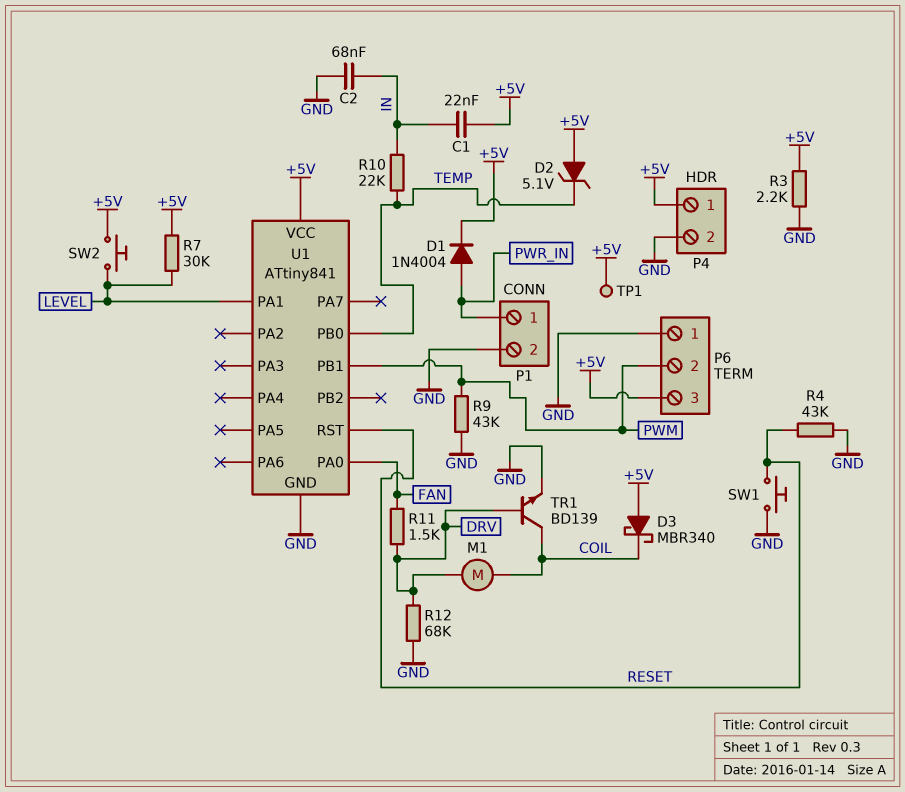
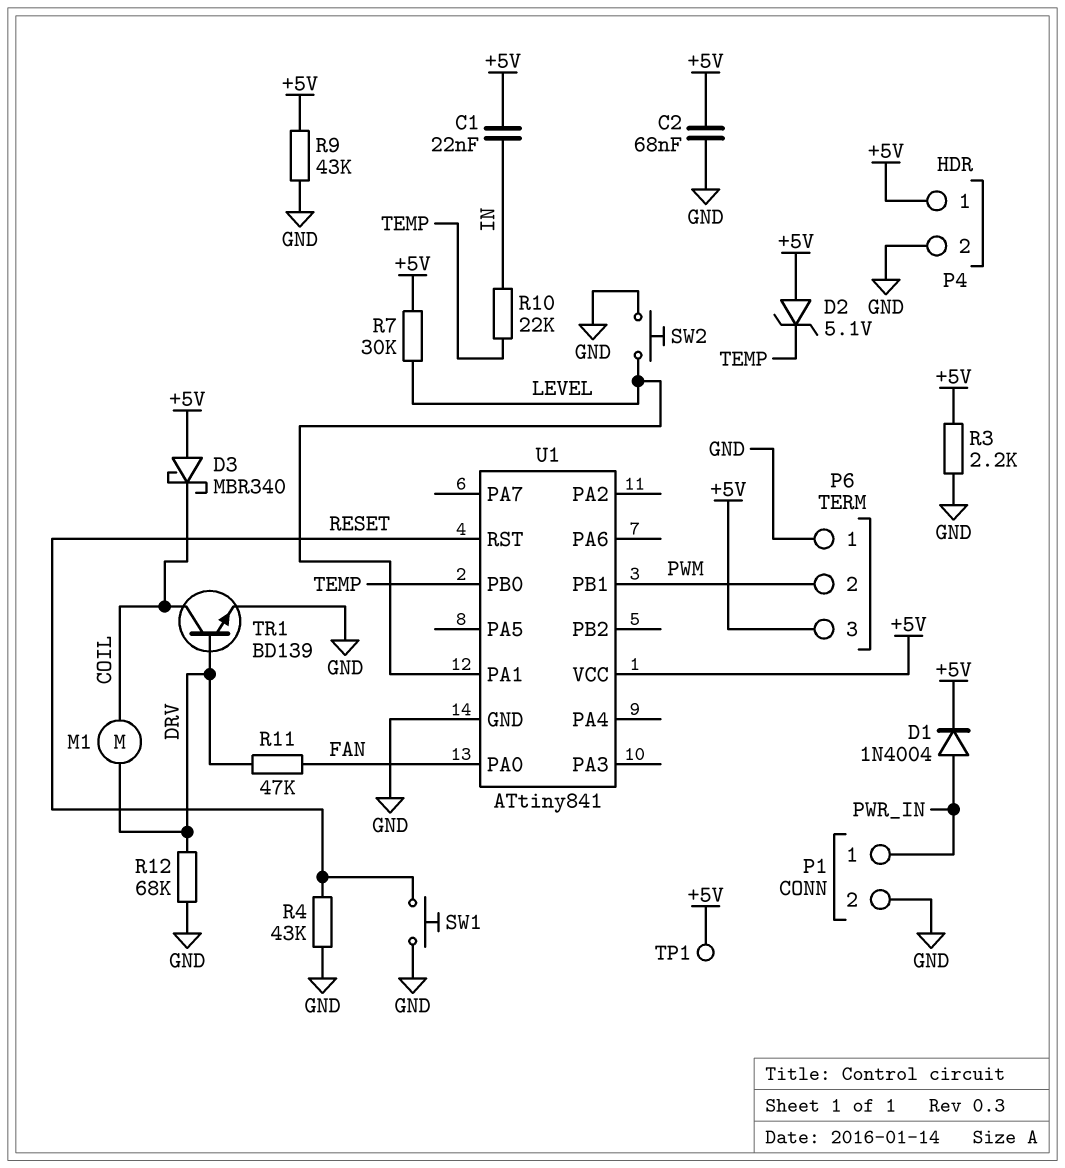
C2: 68nF (GND, IN) -> 68nF (+5V, GND)
R9: 43k (GND, PWM) -> 43k (+5V, GND)
R11: 1.5k (DRV, FAN) -> 47k (DRV, FAN)
SW2: button (+5V, LEVEL) -> button (GND, LEVEL)

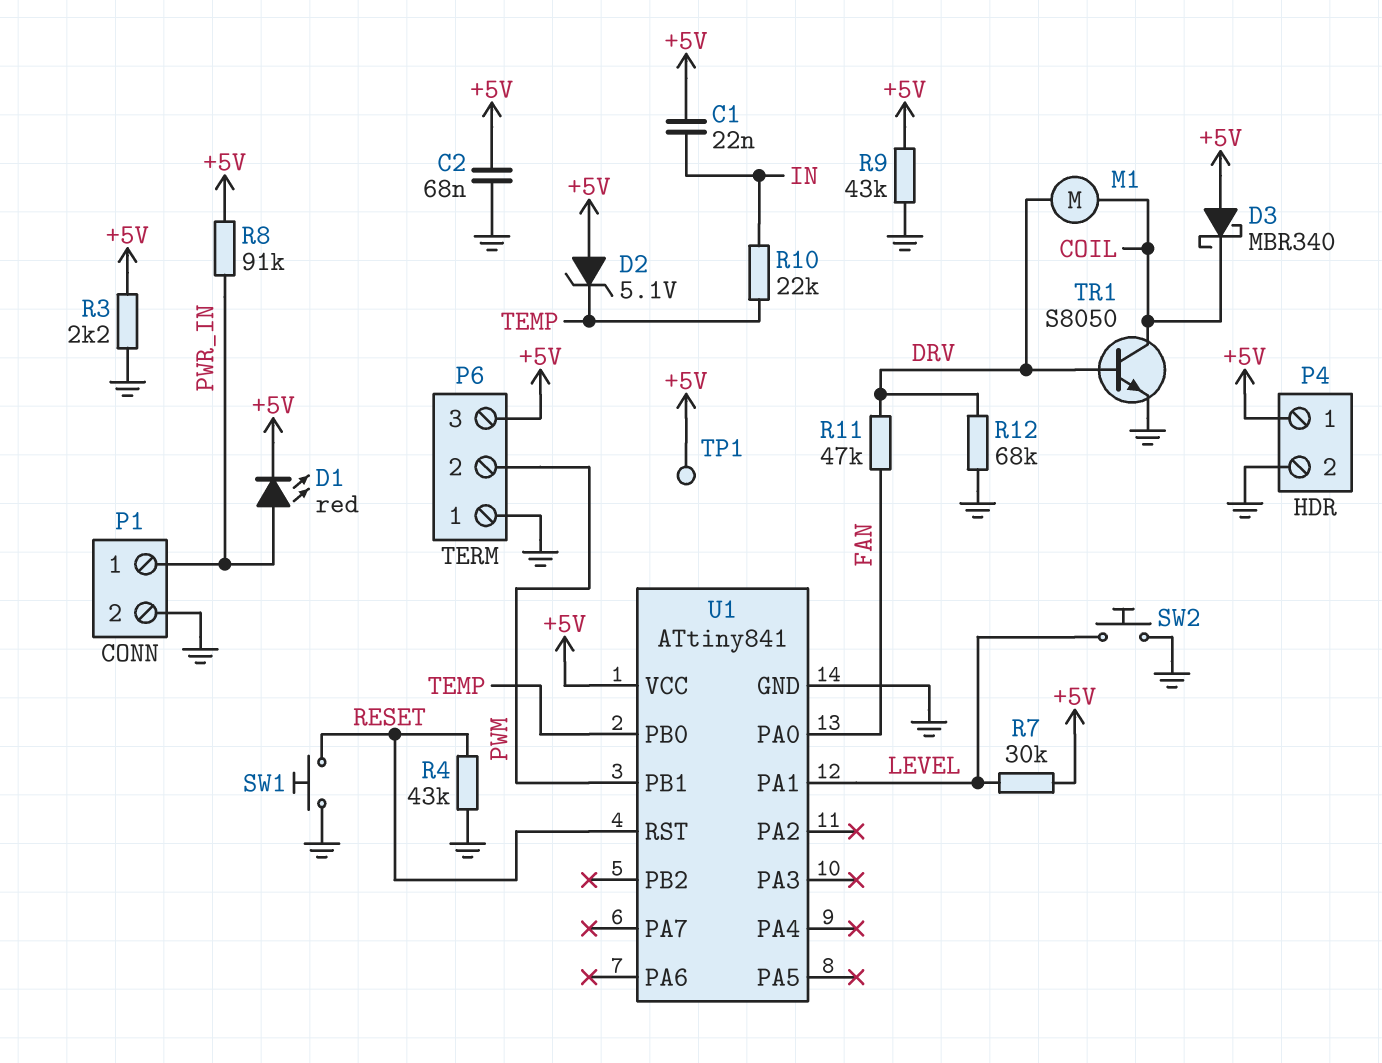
D1: diode 1N4004 (A PWR_IN, K +5V) -> LED red (A PWR_IN, K +5V)
R8: none -> 91k (+5V, PWR_IN)
TR1: NPN BD139 (B DRV, C COIL, E GND) -> NPN S8050 (B DRV, C COIL, E GND)

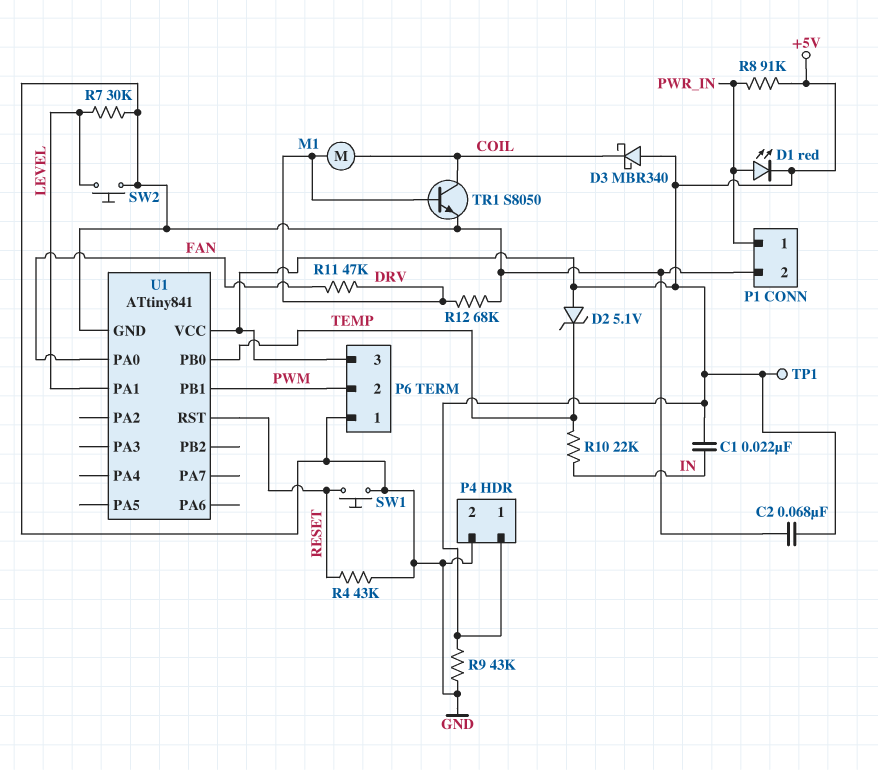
R3: 2.2k (+5V, GND) -> none
R7: 30k (+5V, LEVEL) -> 30k (GND, LEVEL)

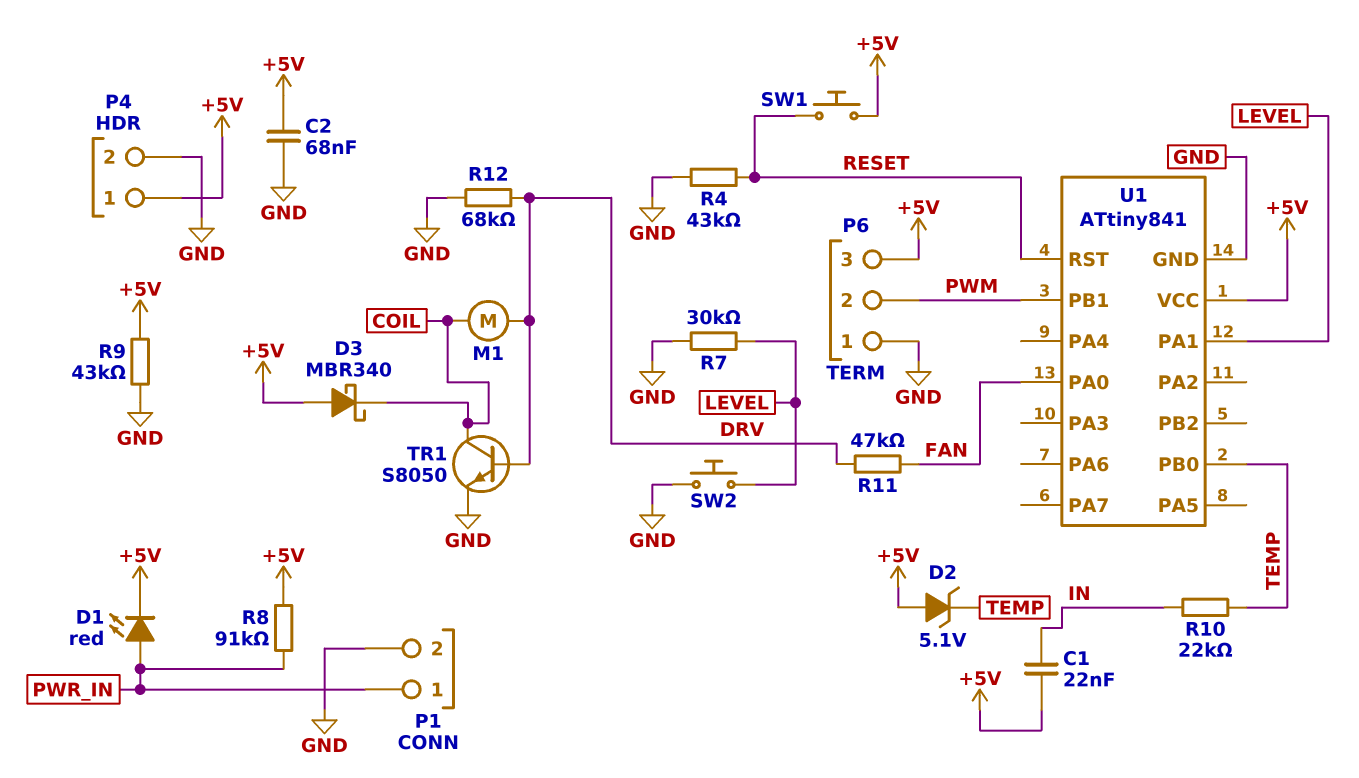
SW1: button (GND, RESET) -> button (+5V, RESET)
TP1: test point (+5V) -> none

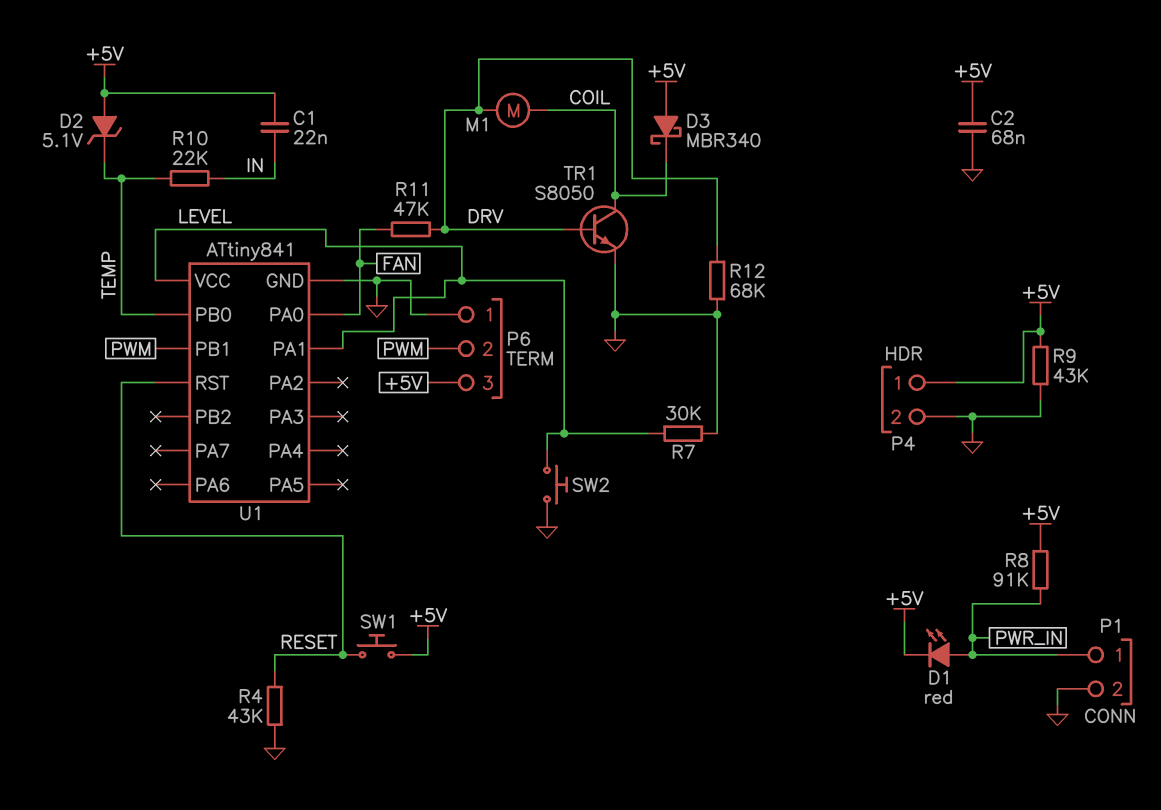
U1 pin VCC: +5V -> LEVEL

